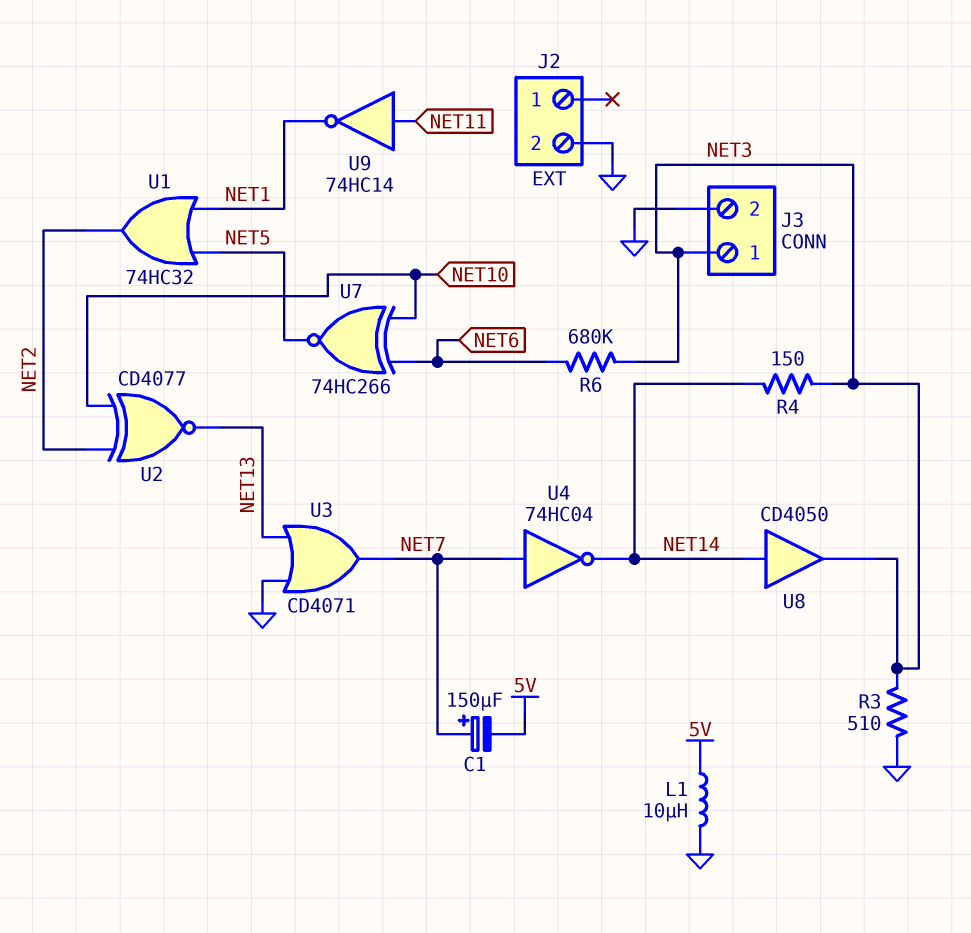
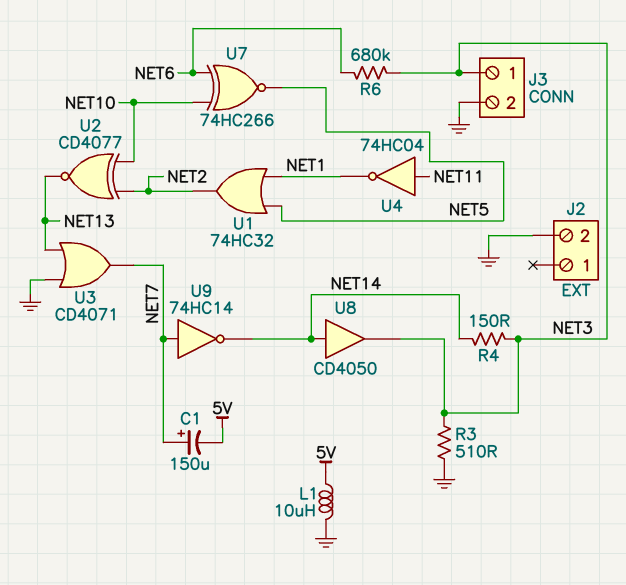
U4: NOT 74HC04 (in NET7, out NET14) -> NOT 74HC04 (in NET11, out NET1)
U9: NOT 74HC14 (in NET11, out NET1) -> NOT 74HC14 (in NET7, out NET14)

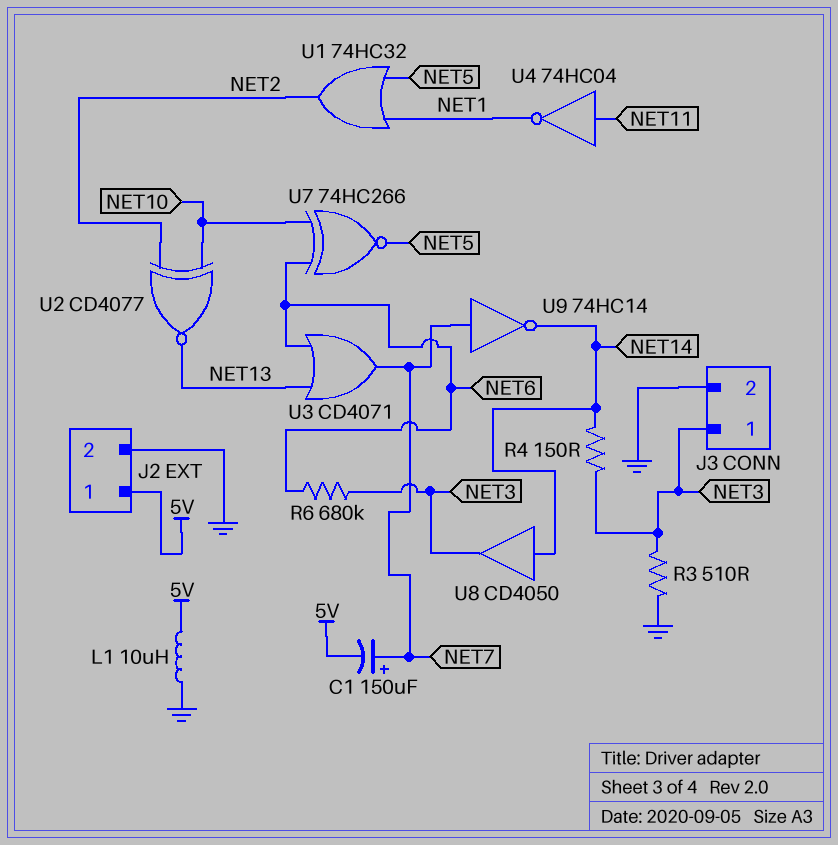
J2 pin 1: none -> 5V
U3: OR CD4071 (in GND, in NET13, out NET7) -> OR CD4071 (in NET6, in NET13, out NET7)

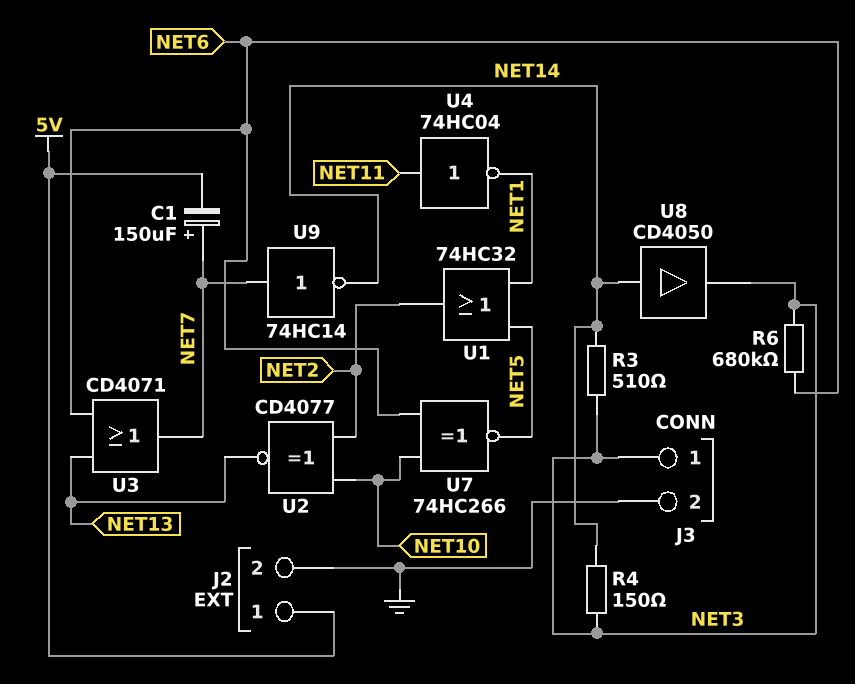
L1: 10uH (5V, GND) -> none
R3: 510 (GND, NET3) -> 510 (NET3, NET14)

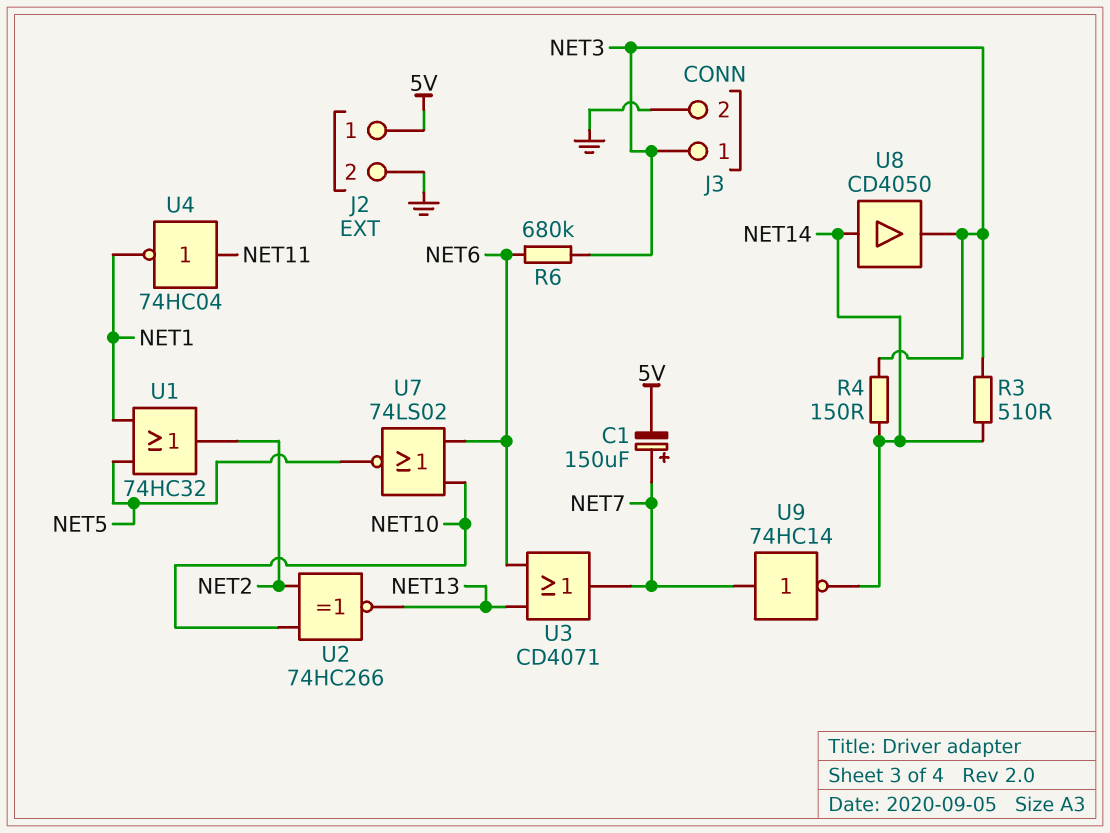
U2: XNOR CD4077 (in NET2, in NET10, out NET13) -> XNOR 74HC266 (in NET2, in NET10, out NET13)
U7: XNOR 74HC266 (in NET6, in NET10, out NET5) -> NOR 74LS02 (in NET6, in NET10, out NET5)

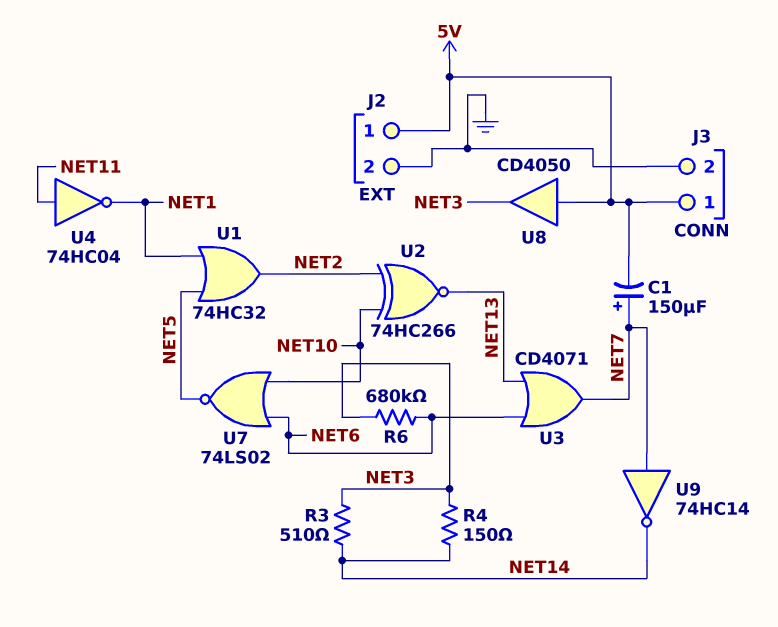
J3 pin 1: NET3 -> 5V
U8: buffer CD4050 (in NET14, out NET3) -> buffer CD4050 (in 5V, out NET3)

